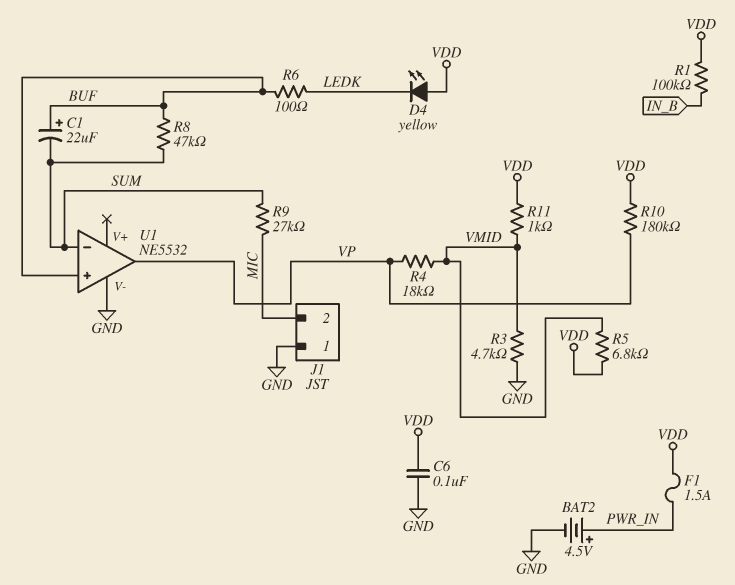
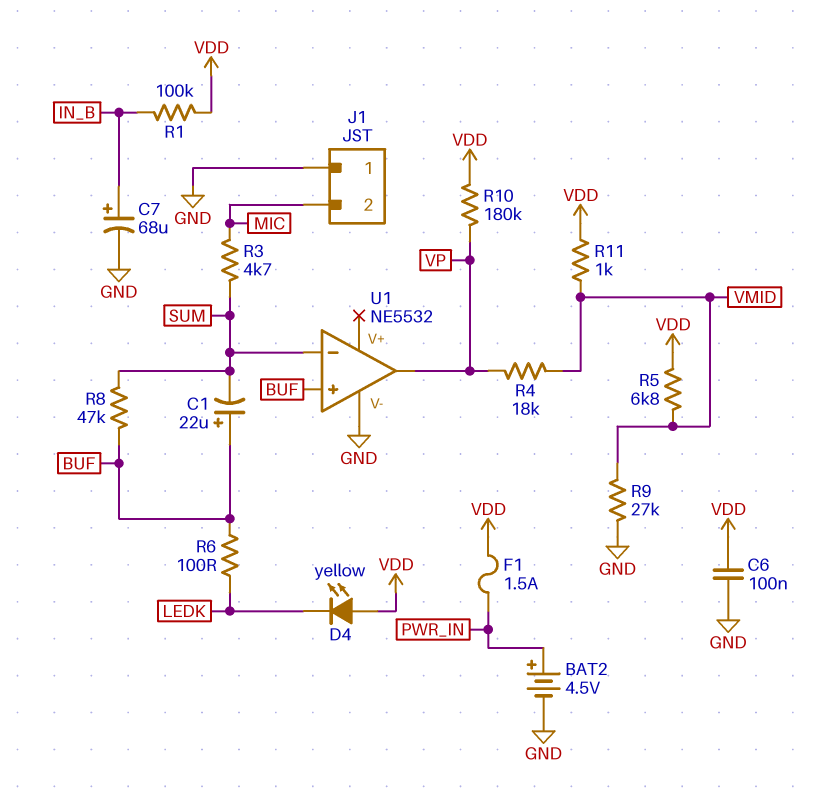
C7: none -> 68uF (plus IN_B, minus GND)
R3: 4.7k (GND, VMID) -> 4.7k (MIC, SUM)
R9: 27k (MIC, SUM) -> 27k (GND, VMID)

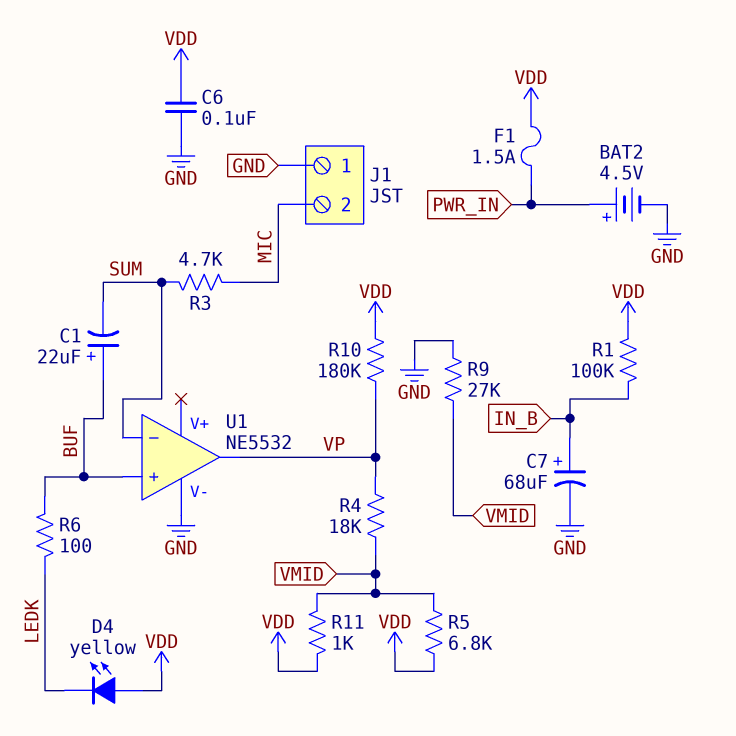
R8: 47k (BUF, SUM) -> none

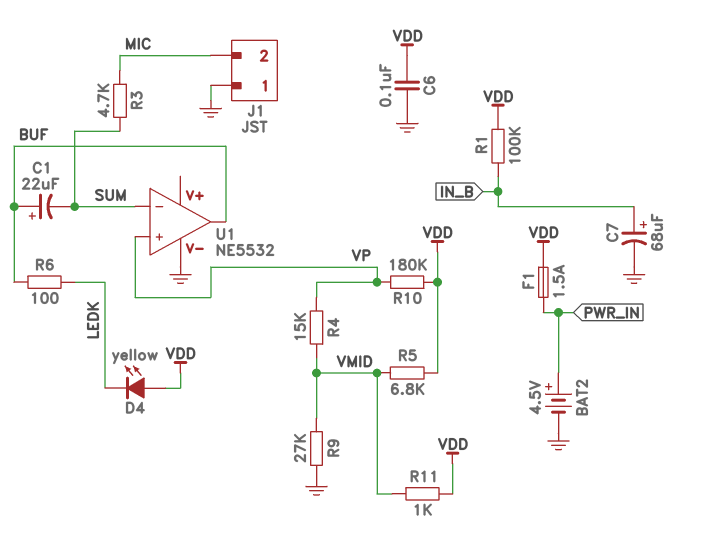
R4: 18k (VMID, VP) -> 15k (VMID, VP)
U1 pin in+: BUF -> VP
U1 pin out: VP -> BUF

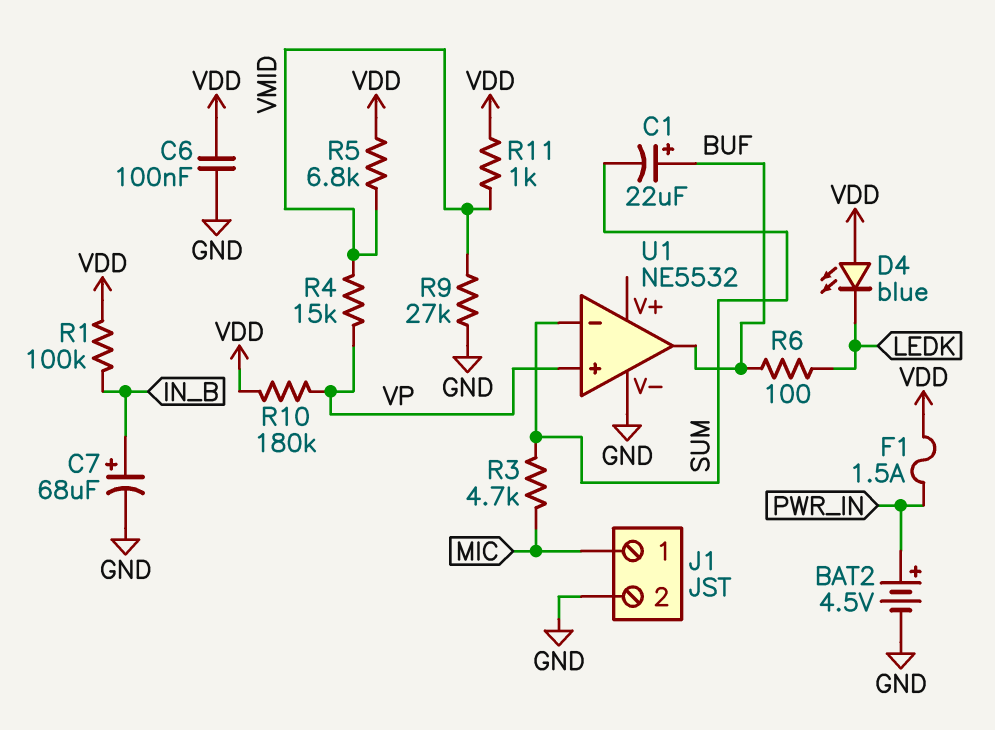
D4: LED yellow (A VDD, K LEDK) -> LED blue (A VDD, K LEDK)
J1 pin 1: GND -> MIC
J1 pin 2: MIC -> GND

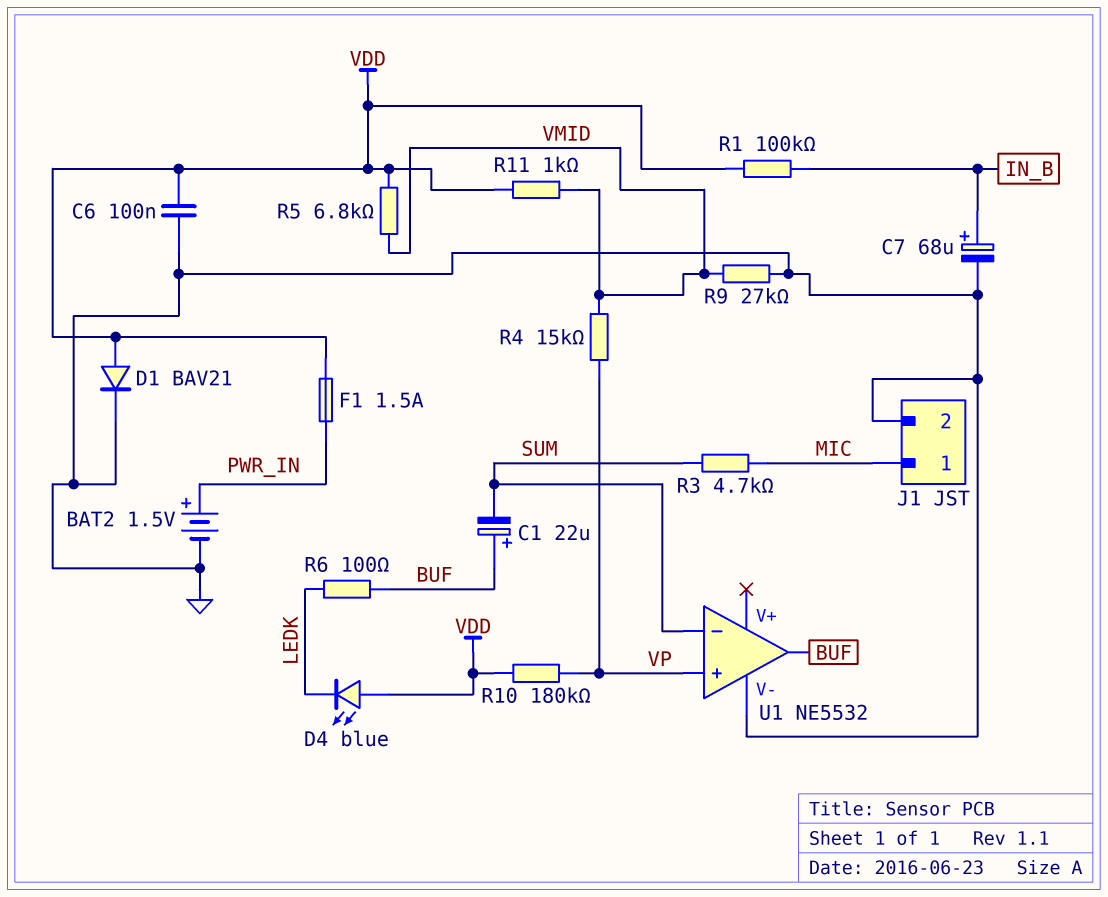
BAT2: 4.5V (plus PWR_IN, minus GND) -> 1.5V (plus PWR_IN, minus GND)
D1: none -> diode BAV21 (A VDD, K GND)

